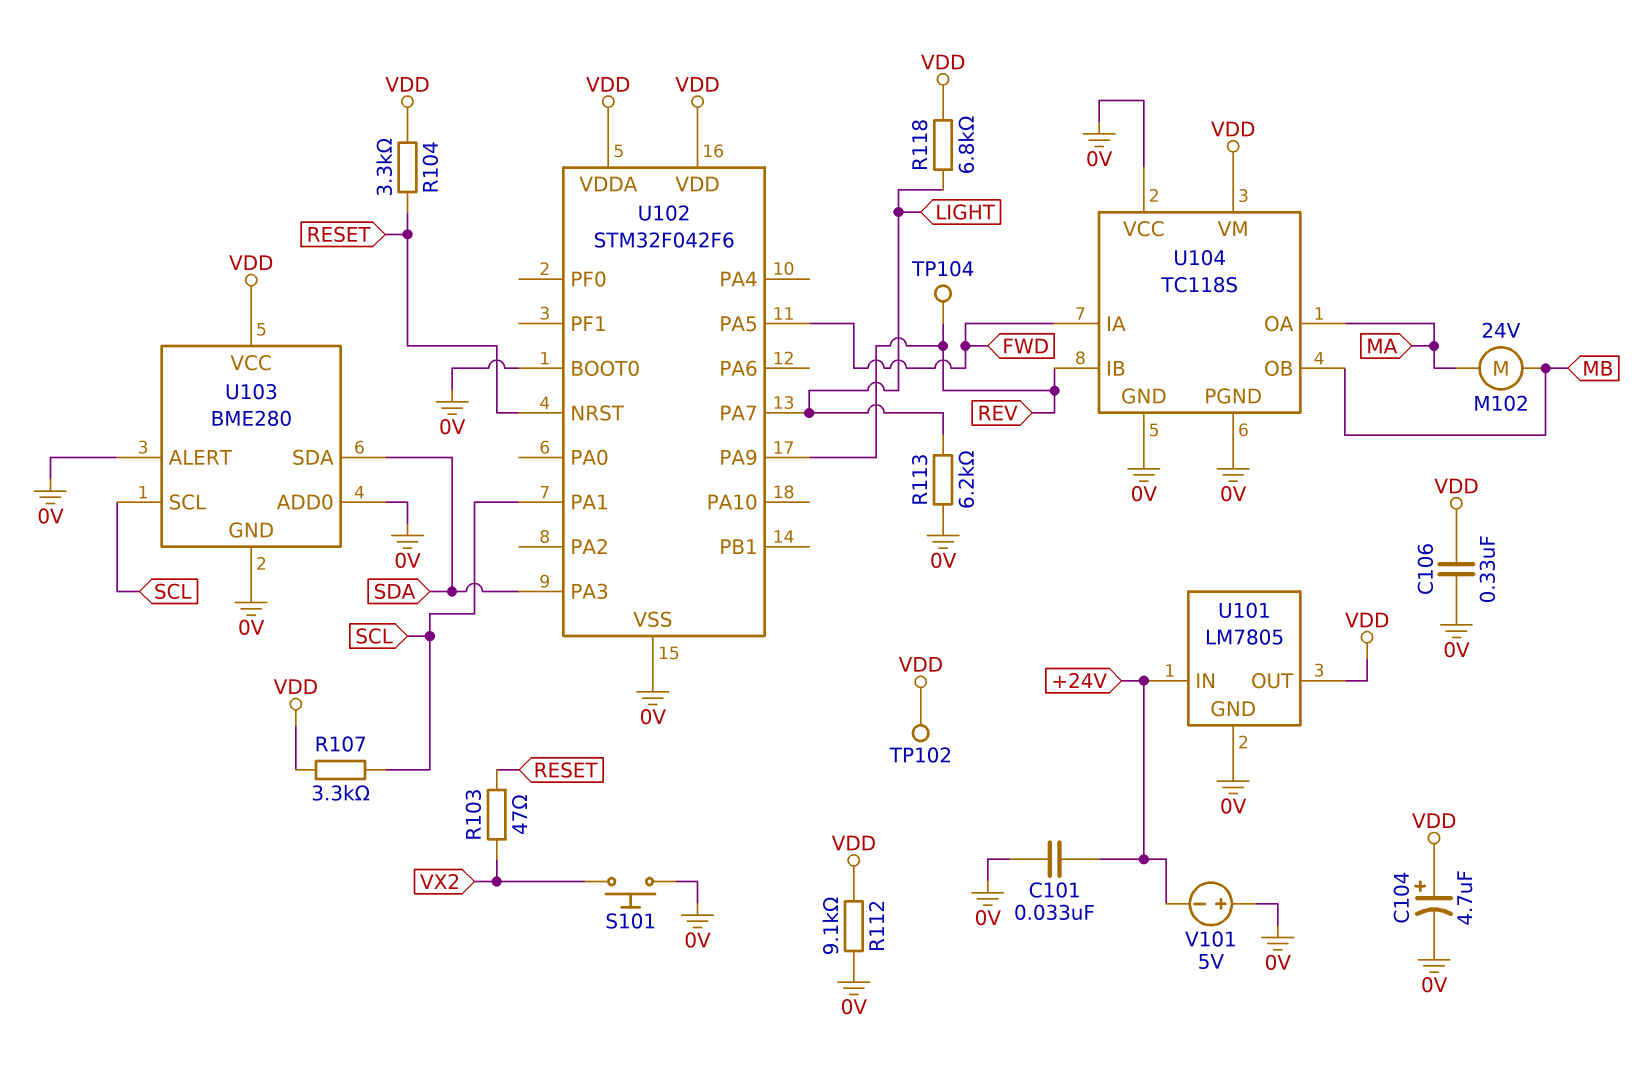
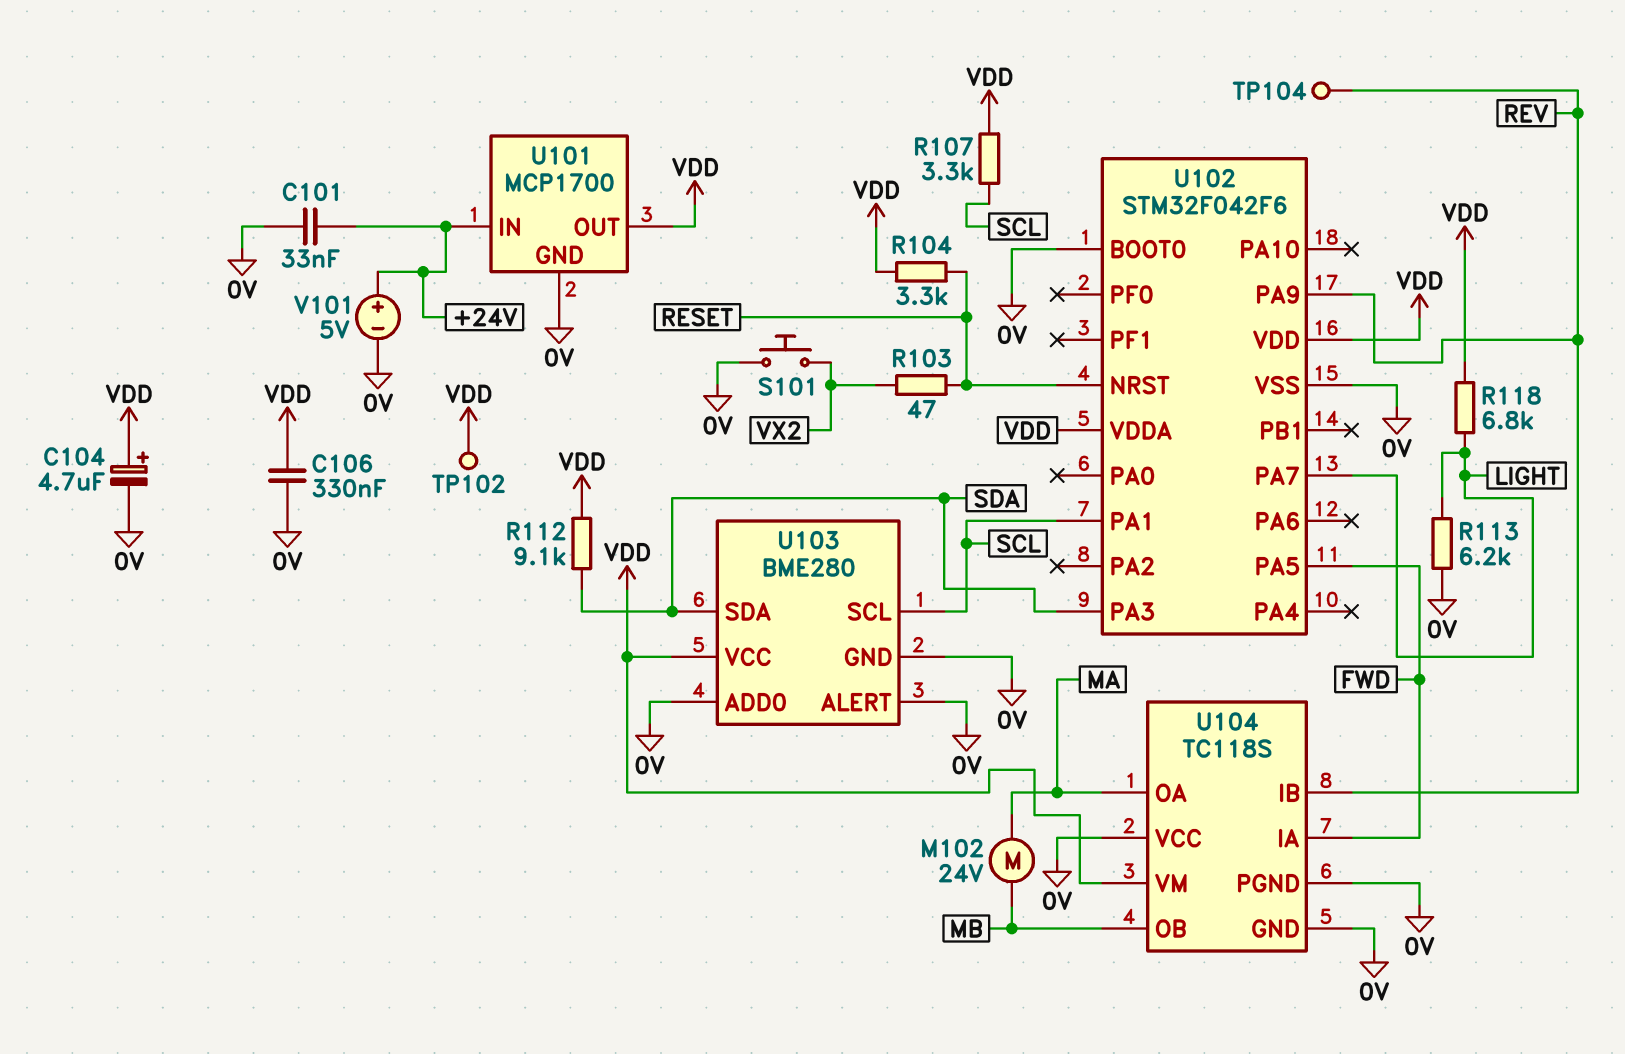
R112: 9.1k (0V, VDD) -> 9.1k (SDA, VDD)
U101: LM7805 -> MCP1700
V101: 5V (plus 0V, minus +24V) -> 5V (plus +24V, minus 0V)

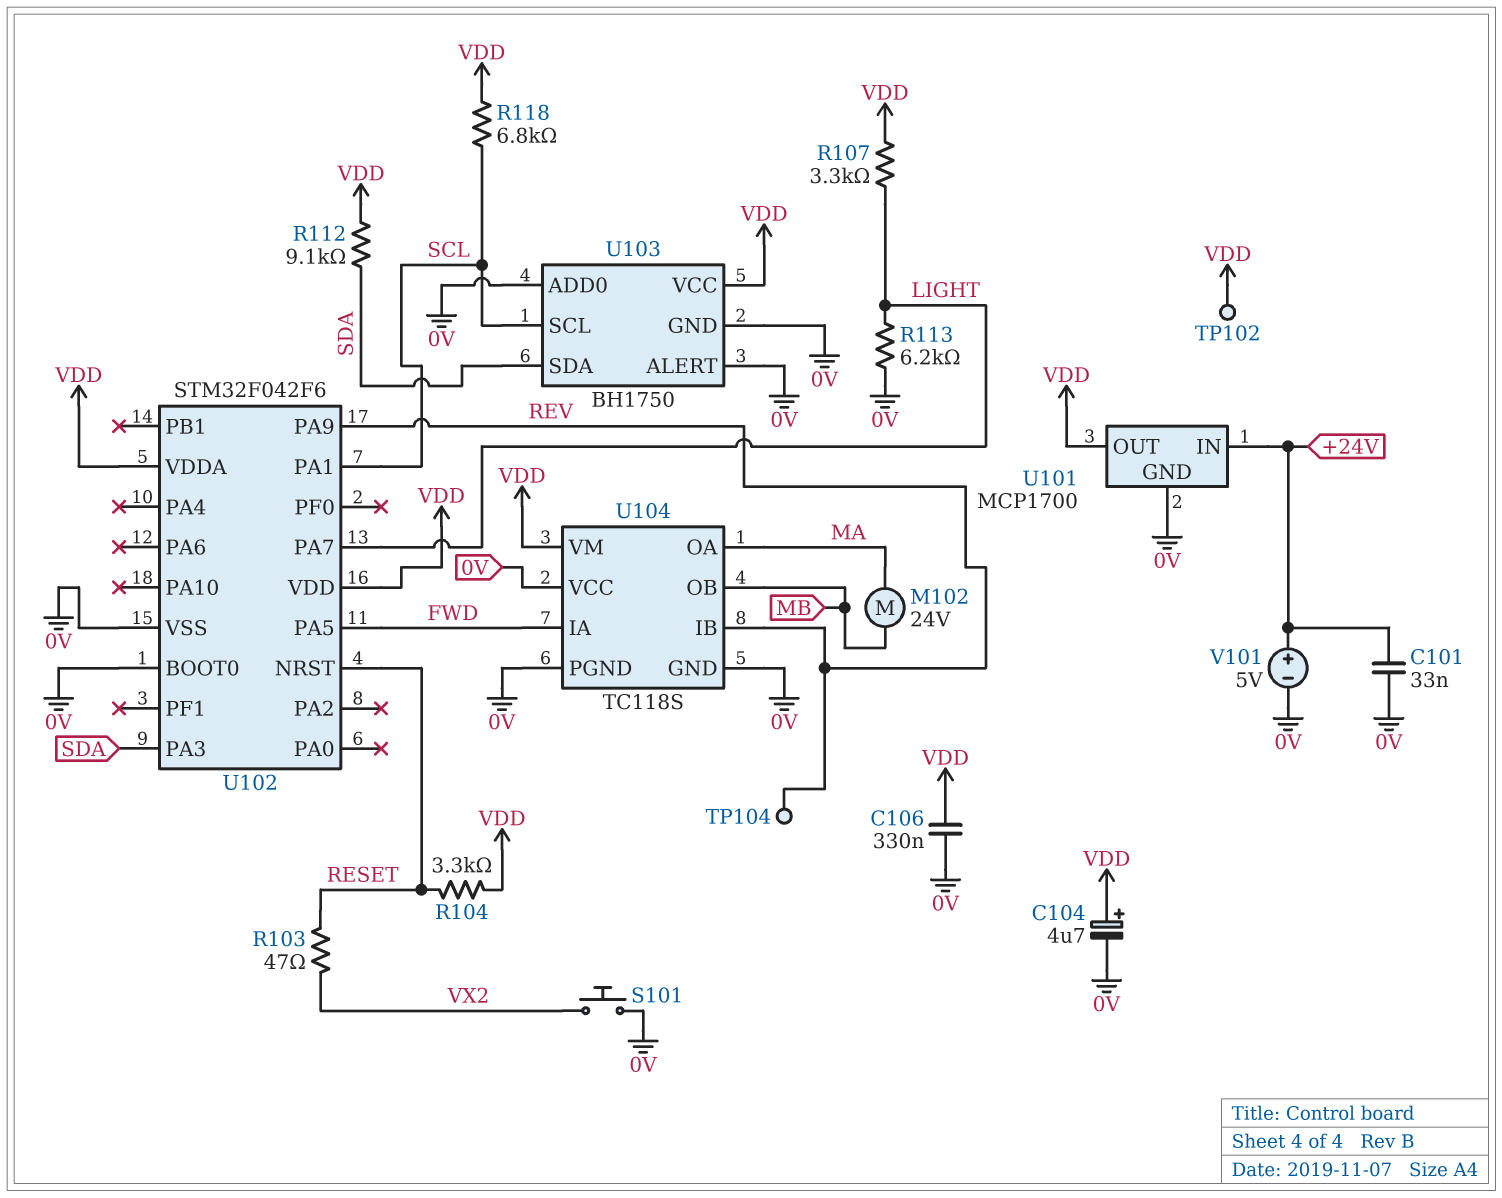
R107: 3.3k (SCL, VDD) -> 3.3k (LIGHT, VDD)
R118: 6.8k (LIGHT, VDD) -> 6.8k (SCL, VDD)
U103: BME280 -> BH1750

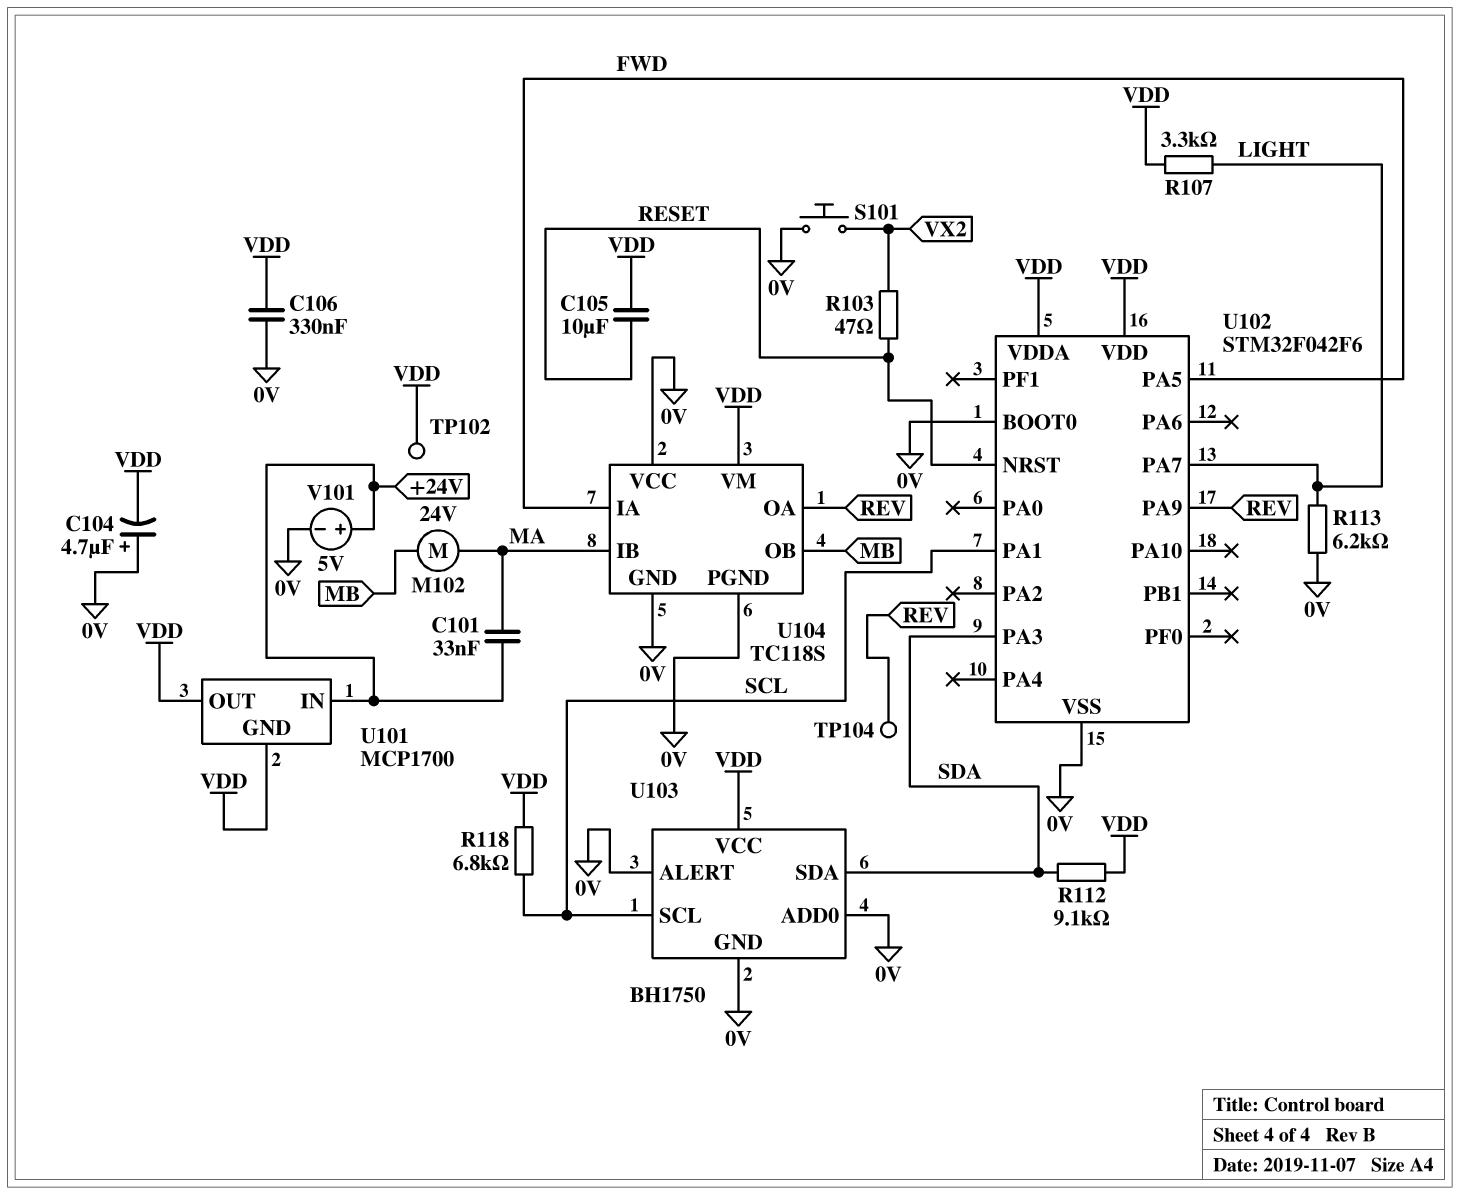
C101: 33nF (+24V, 0V) -> 33nF (+24V, MA)
C104: 4.7uF (plus VDD, minus 0V) -> 4.7uF (plus 0V, minus VDD)
C105: none -> 10uF (RESET, VDD)
R104: 3.3k (RESET, VDD) -> none
U101 pin GND: 0V -> VDD
U104 pin IB: REV -> MA
U104 pin OA: MA -> REV

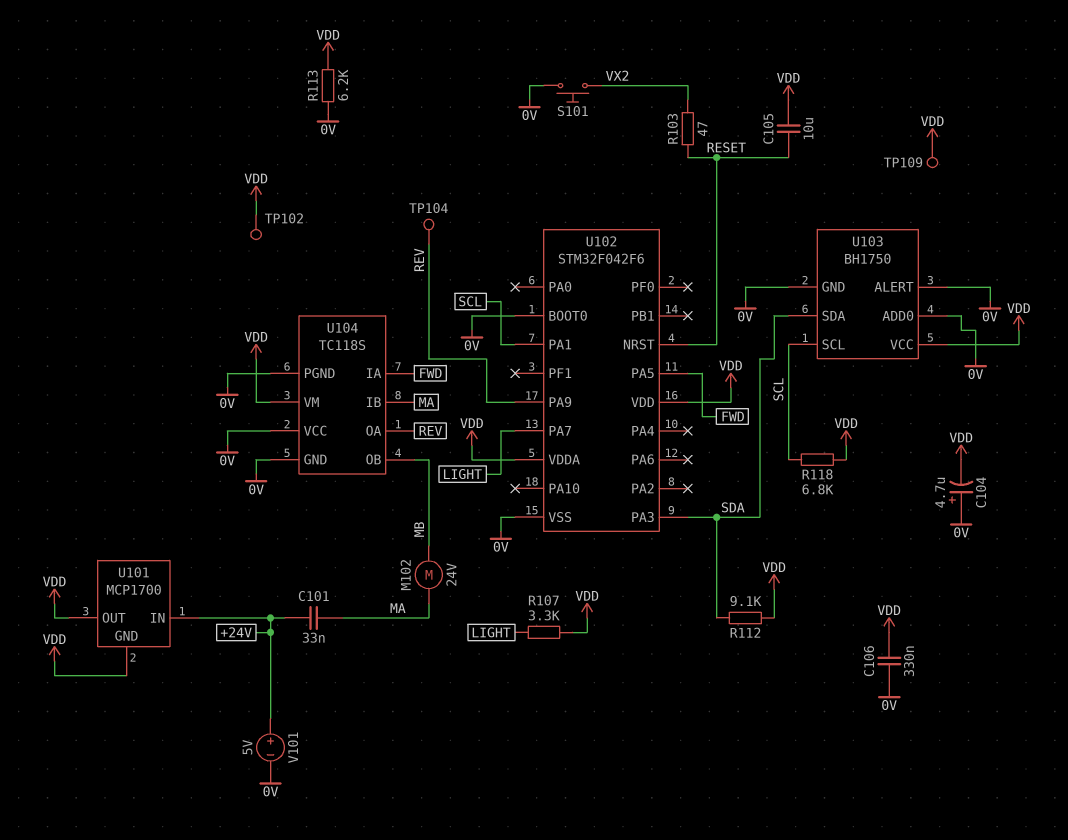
R113: 6.2k (0V, LIGHT) -> 6.2k (0V, VDD)
TP109: none -> test point (VDD)

